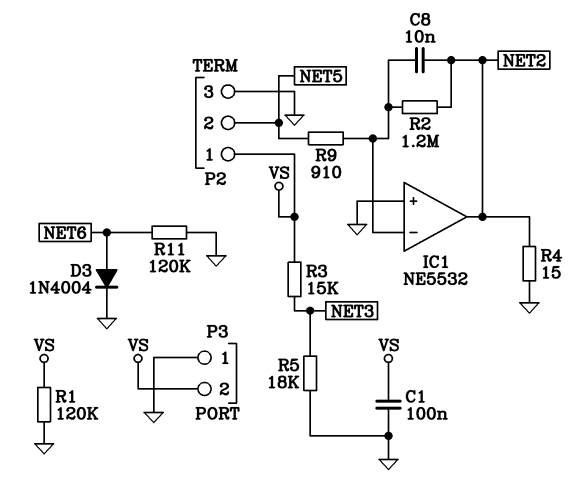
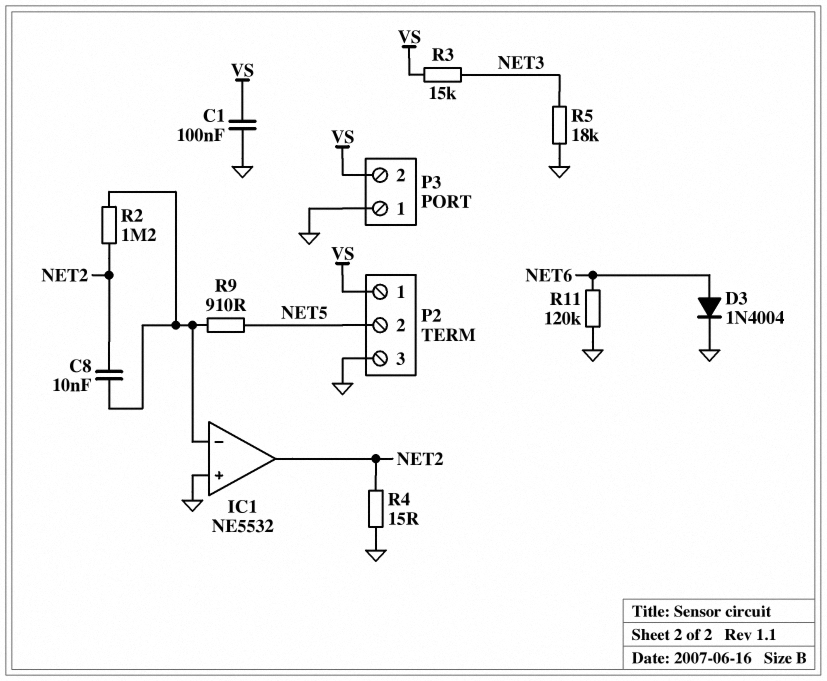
R1: 120k (GND, VS) -> none

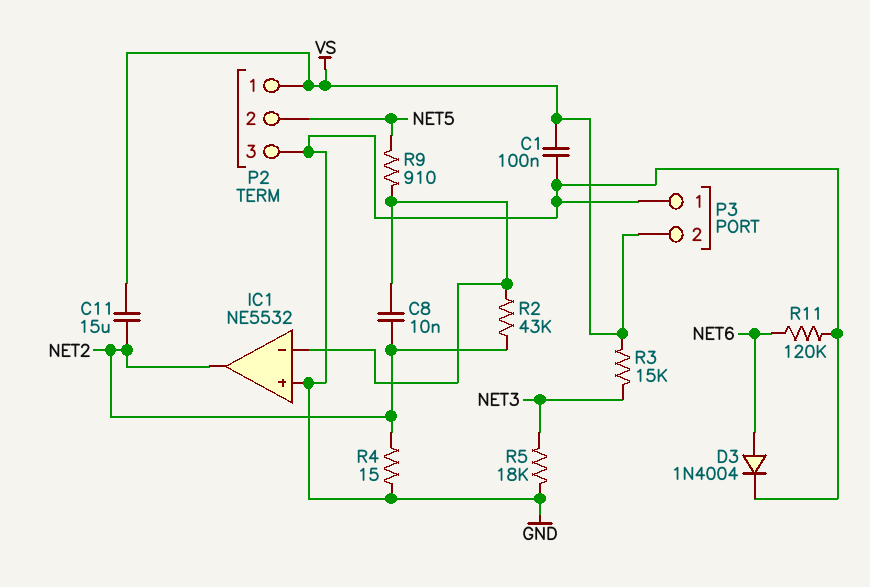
C11: none -> 15uF (NET2, VS)
R2: 1.2M (IC1/in-, NET2) -> 43k (IC1/in-, NET2)

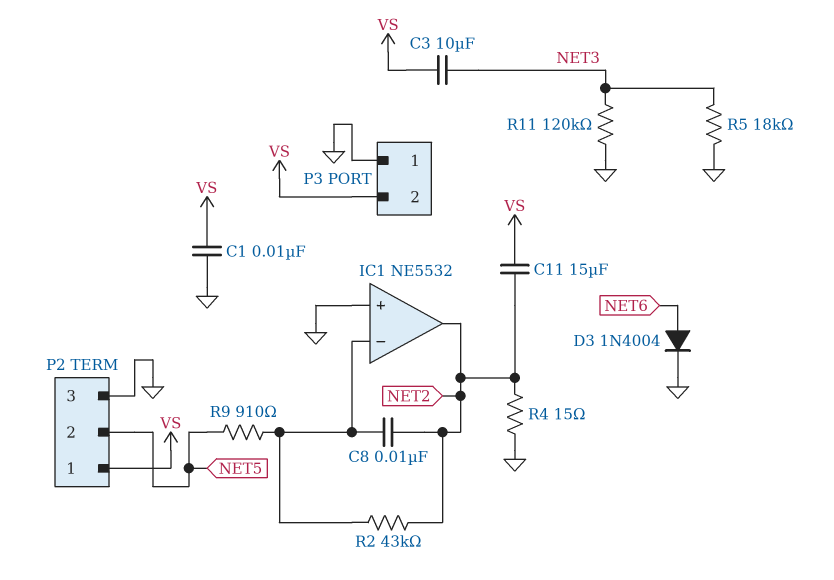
C1: 100nF (GND, VS) -> 10nF (GND, VS)
C3: none -> 10uF (NET3, VS)
R3: 15k (NET3, VS) -> none
R11: 120k (GND, NET6) -> 120k (GND, NET3)

